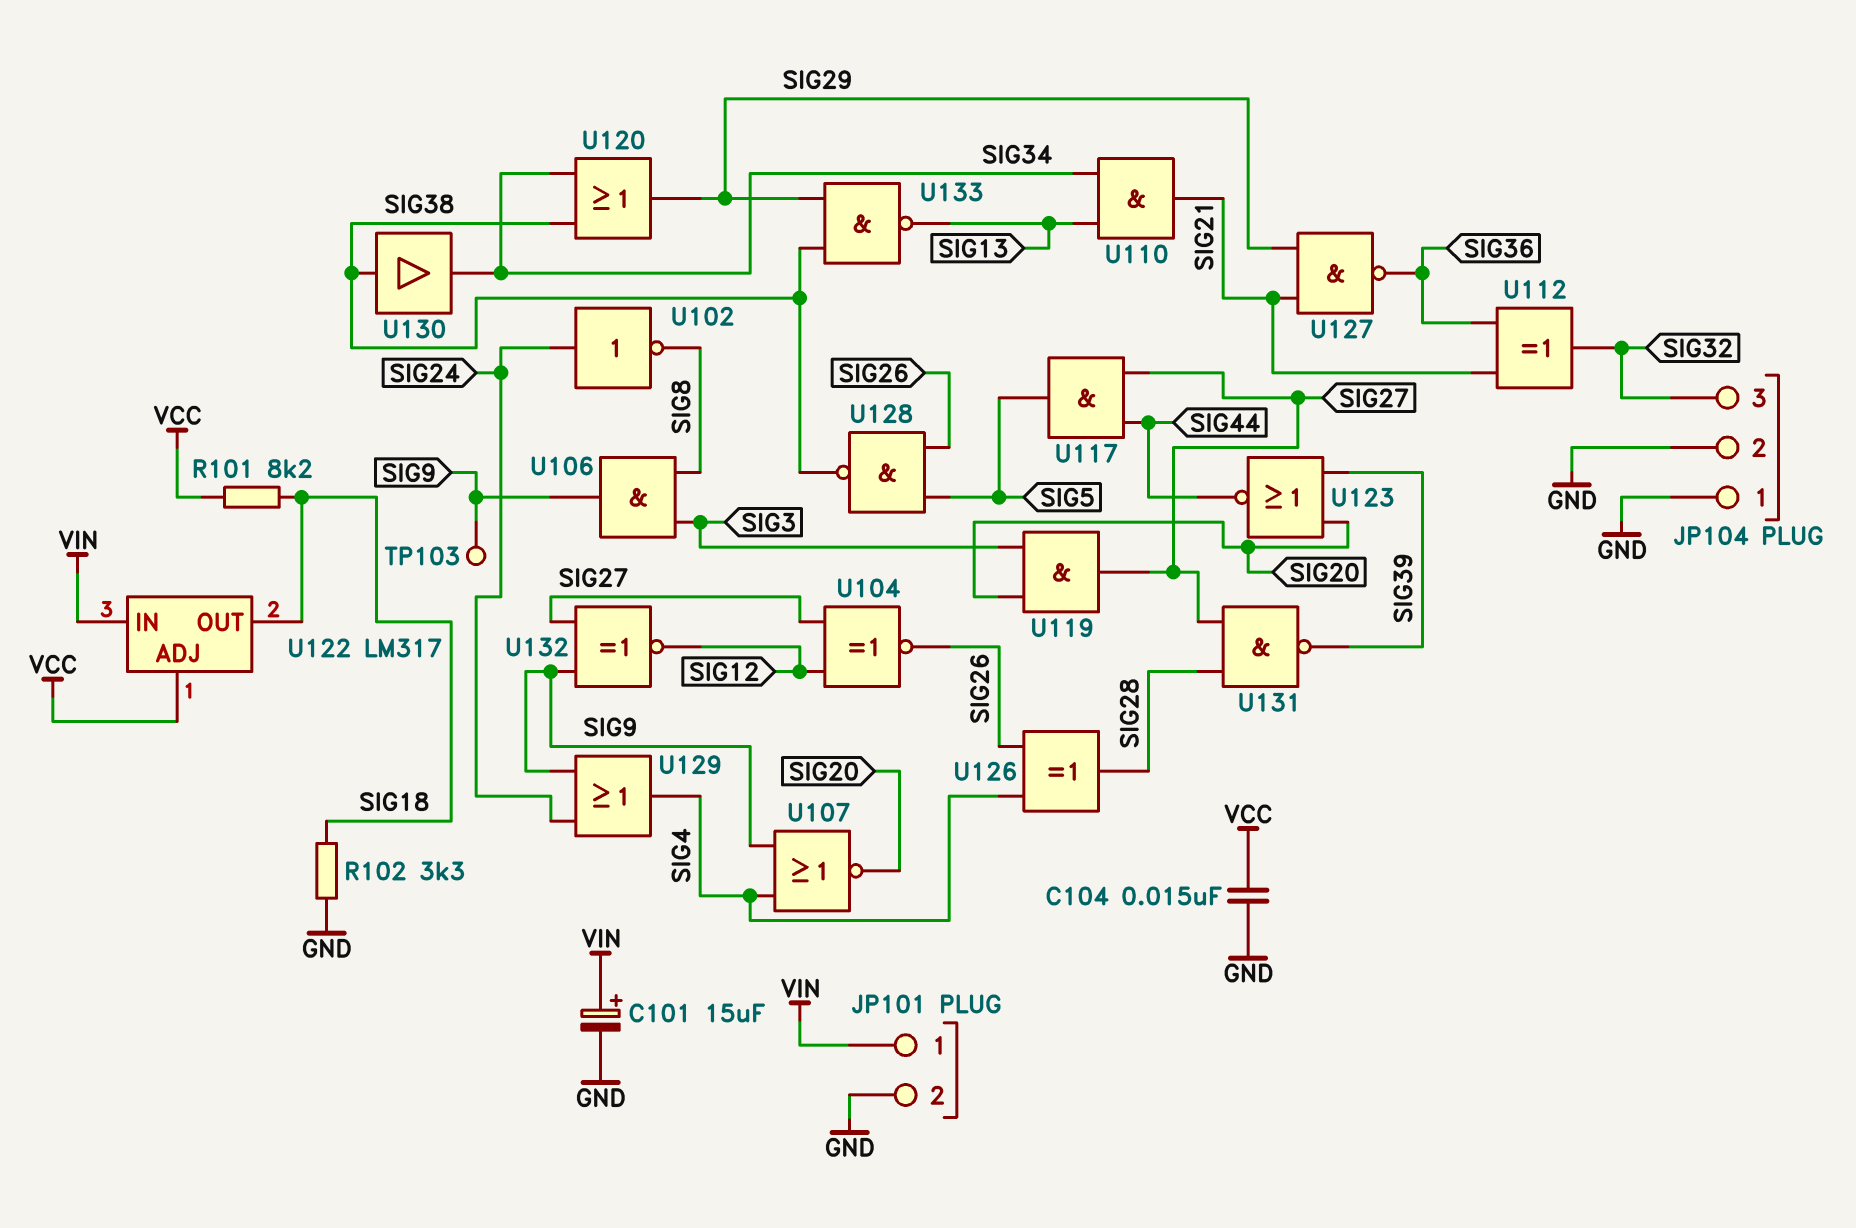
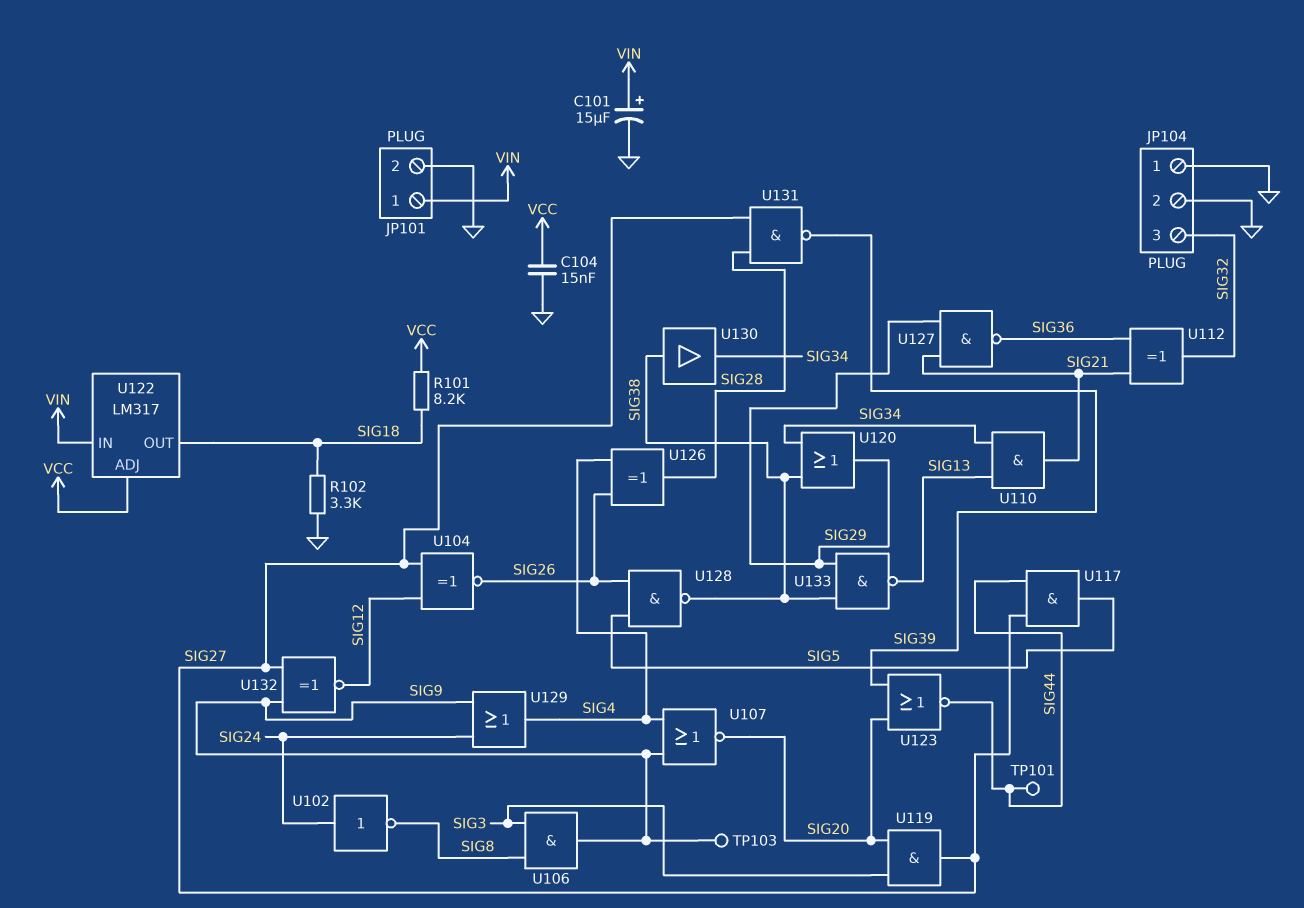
TP101: none -> test point (SIG44)

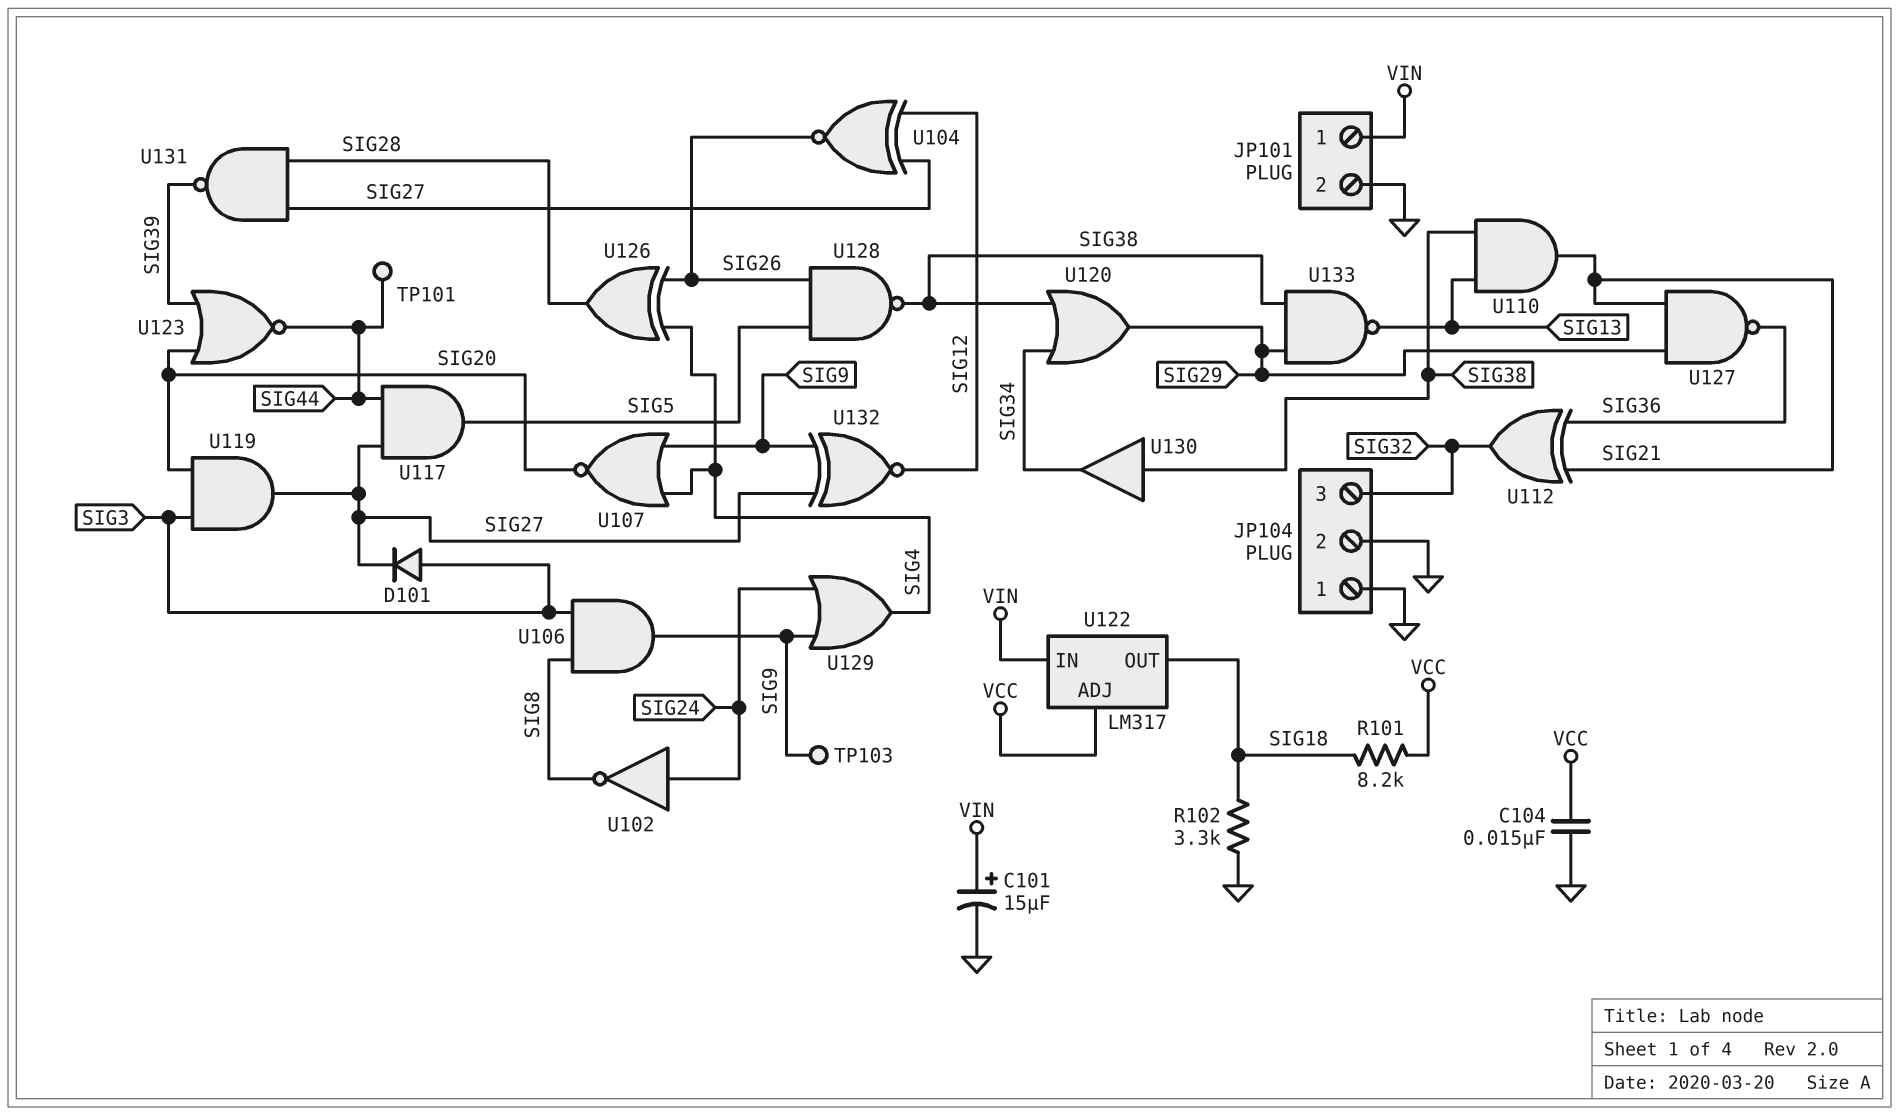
D101: none -> diode (A SIG3, K SIG27)
U110: AND (in SIG13, in SIG34, out SIG21) -> AND (in SIG13, in SIG38, out SIG21)

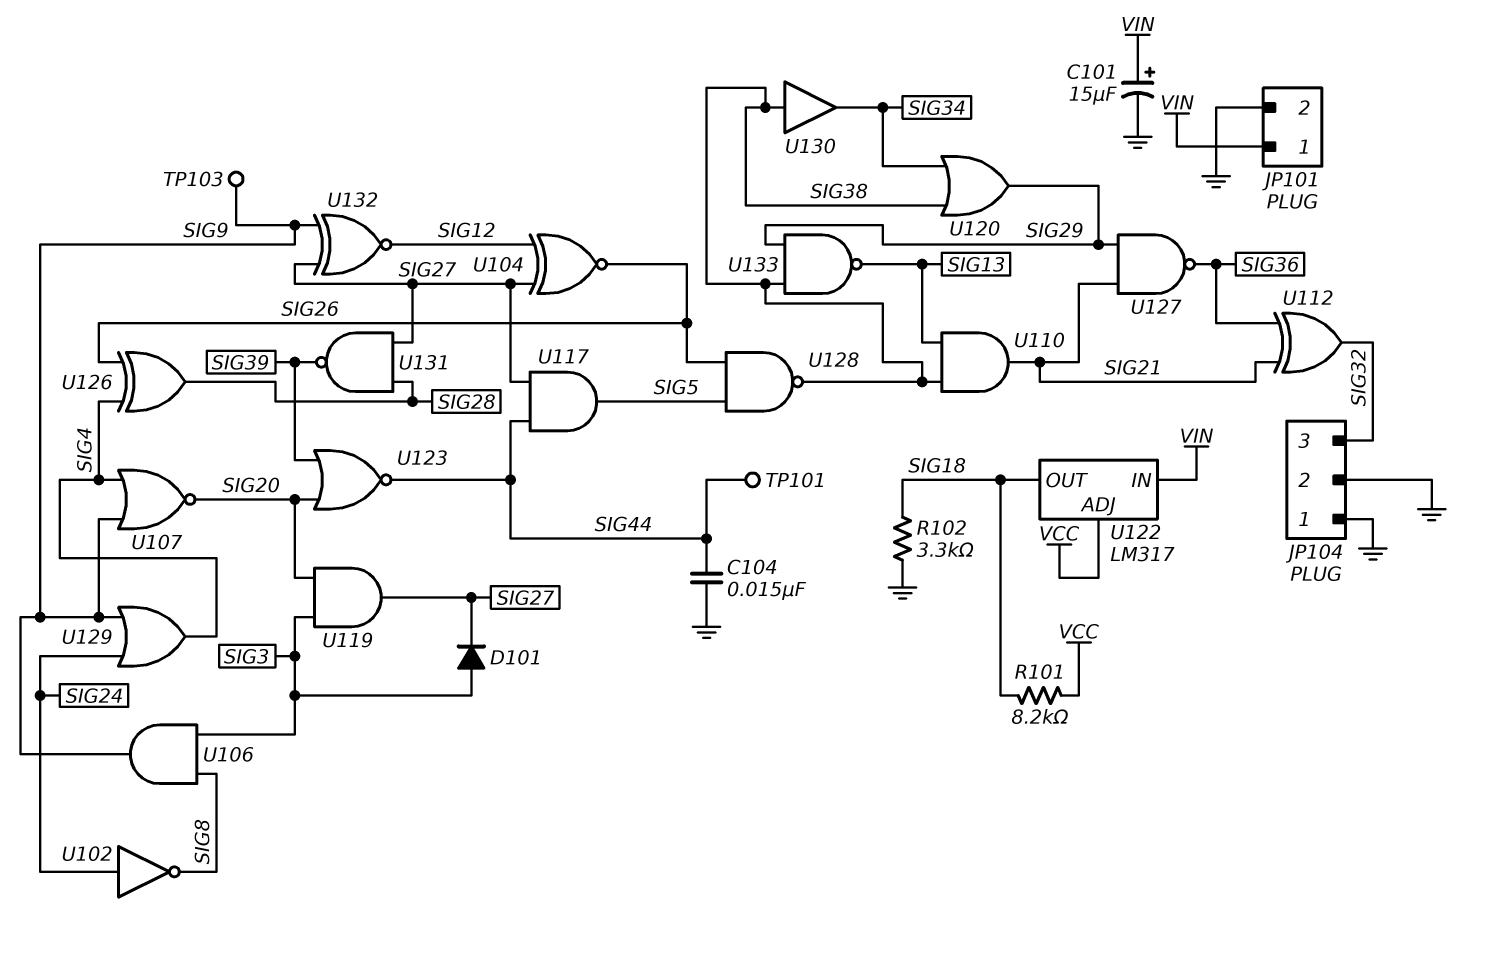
C104: 15nF (GND, VCC) -> 15nF (GND, SIG44)

